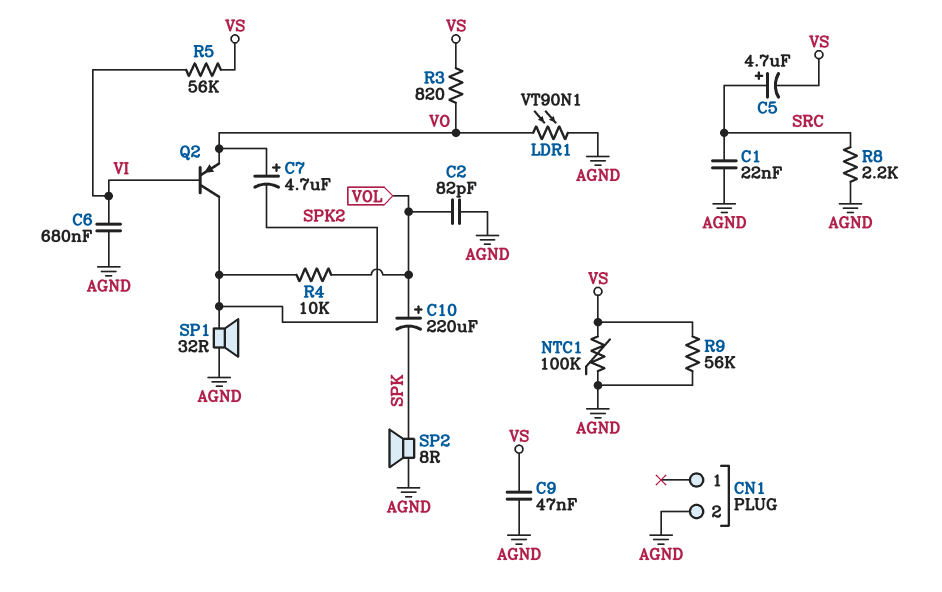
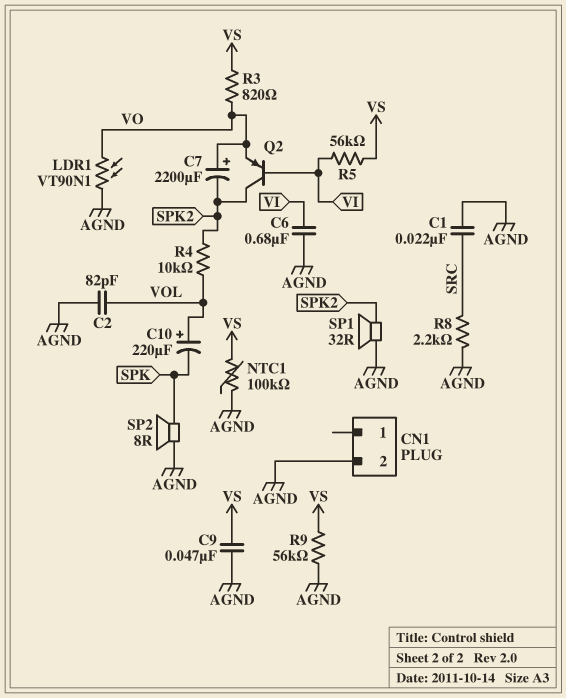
C5: 4.7uF (plus SRC, minus VS) -> none
C7: 4.7uF (plus VO, minus SPK2) -> 2200uF (plus VO, minus SPK2)

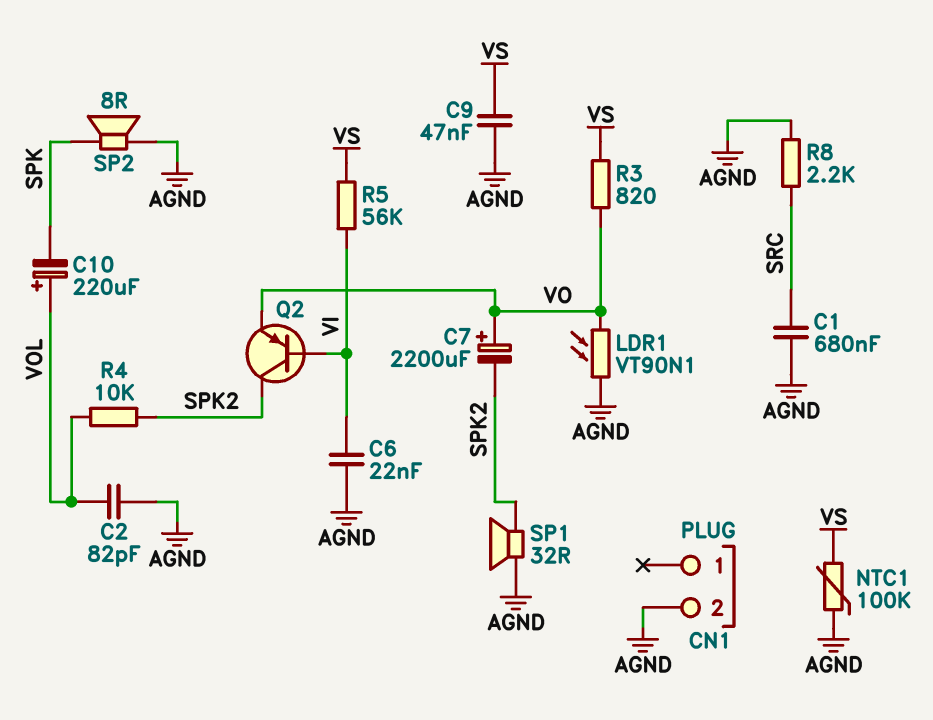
C1: 22nF (AGND, SRC) -> 680nF (AGND, SRC)
C6: 680nF (AGND, VI) -> 22nF (AGND, VI)
R9: 56k (AGND, VS) -> none

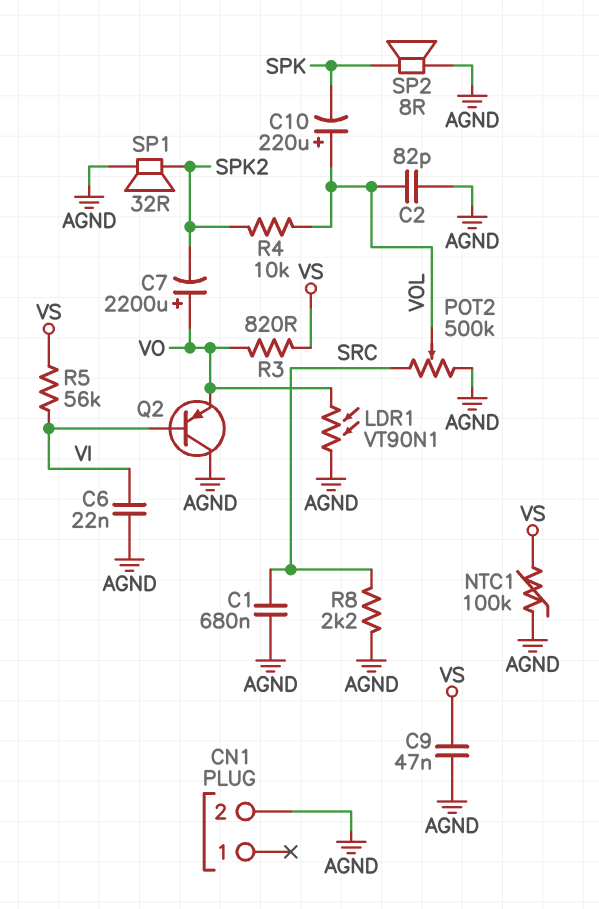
POT2: none -> 500k (AGND, SRC, wiper VOL)
Q2: PNP (B VI, C SPK2, E VO) -> PNP (B VI, C AGND, E VO)

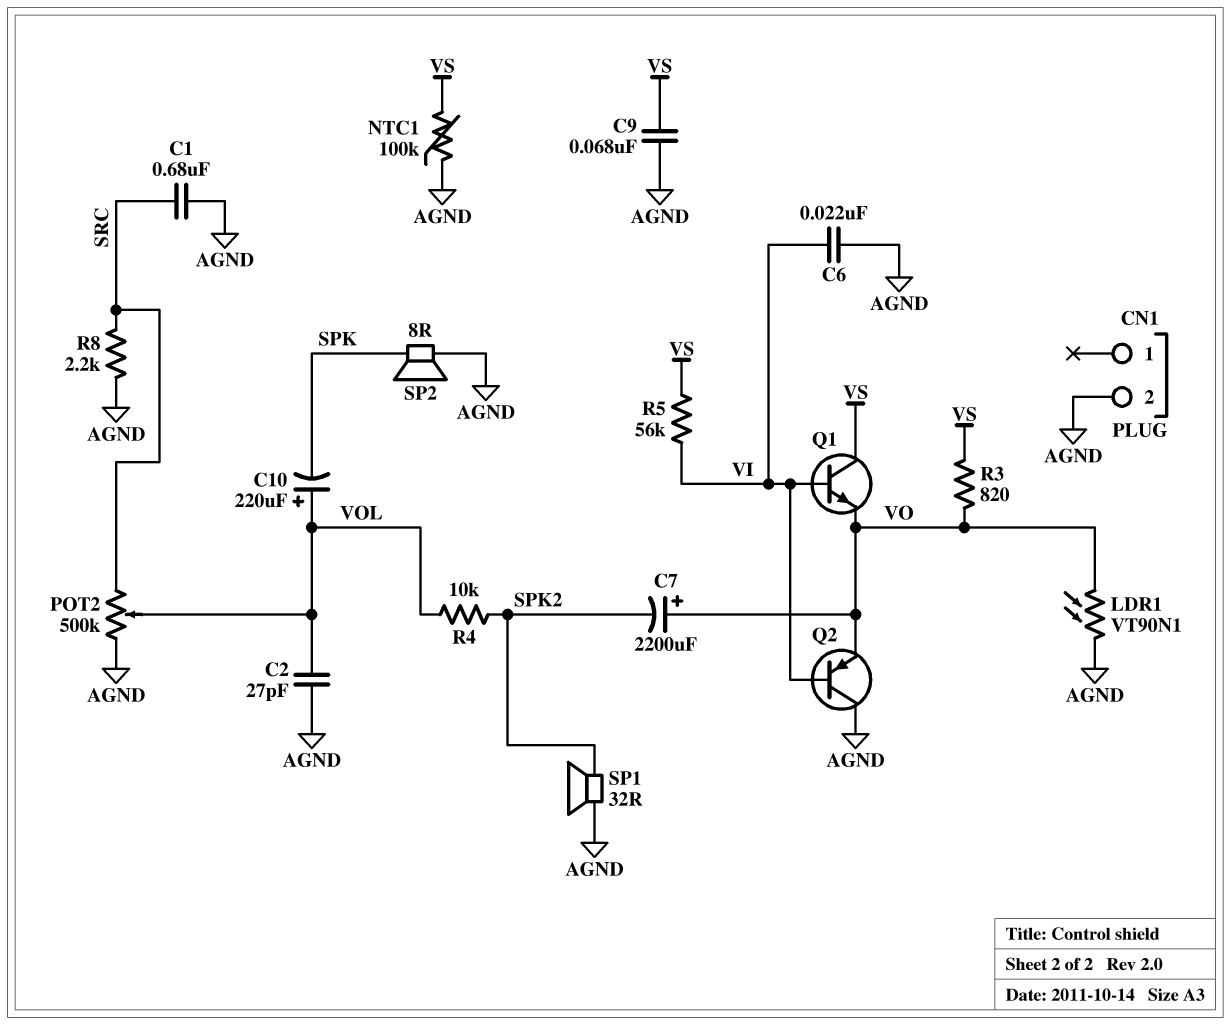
C2: 82pF (AGND, VOL) -> 27pF (AGND, VOL)
C9: 47nF (AGND, VS) -> 68nF (AGND, VS)
Q1: none -> NPN (B VI, C VS, E VO)

